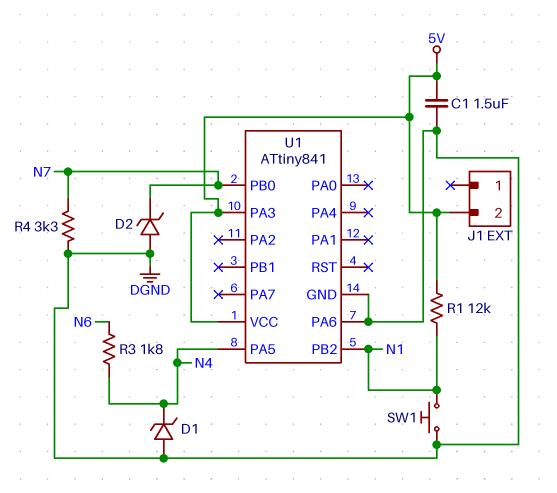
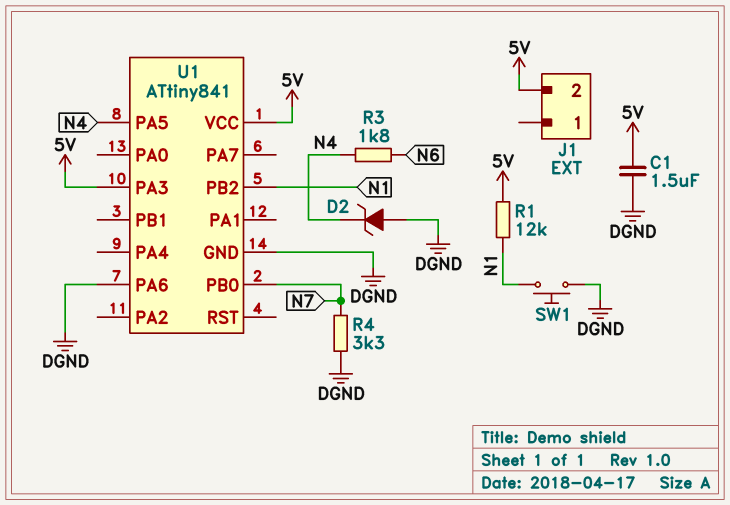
D1: zener (A DGND, K N4) -> none
D2: zener (A DGND, K N7) -> zener (A DGND, K N4)

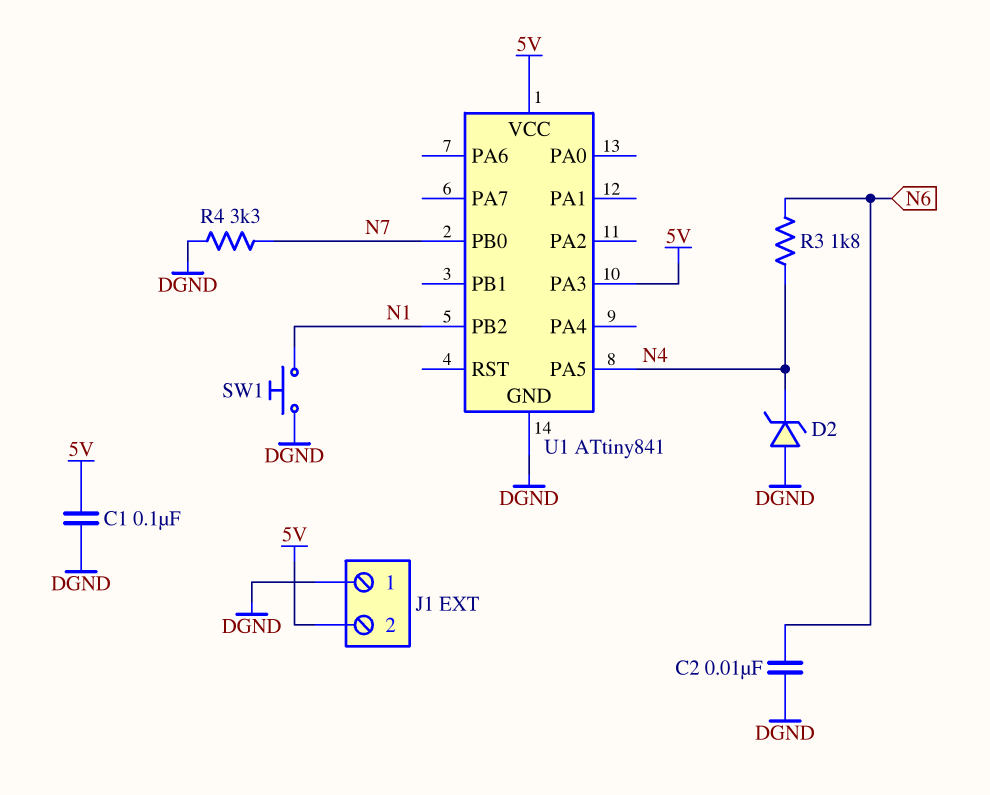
C1: 1.5uF (5V, DGND) -> 100nF (5V, DGND)
C2: none -> 10nF (DGND, N6)
J1 pin 1: none -> DGND
R1: 12k (5V, N1) -> none
U1 pin PA6: DGND -> none

